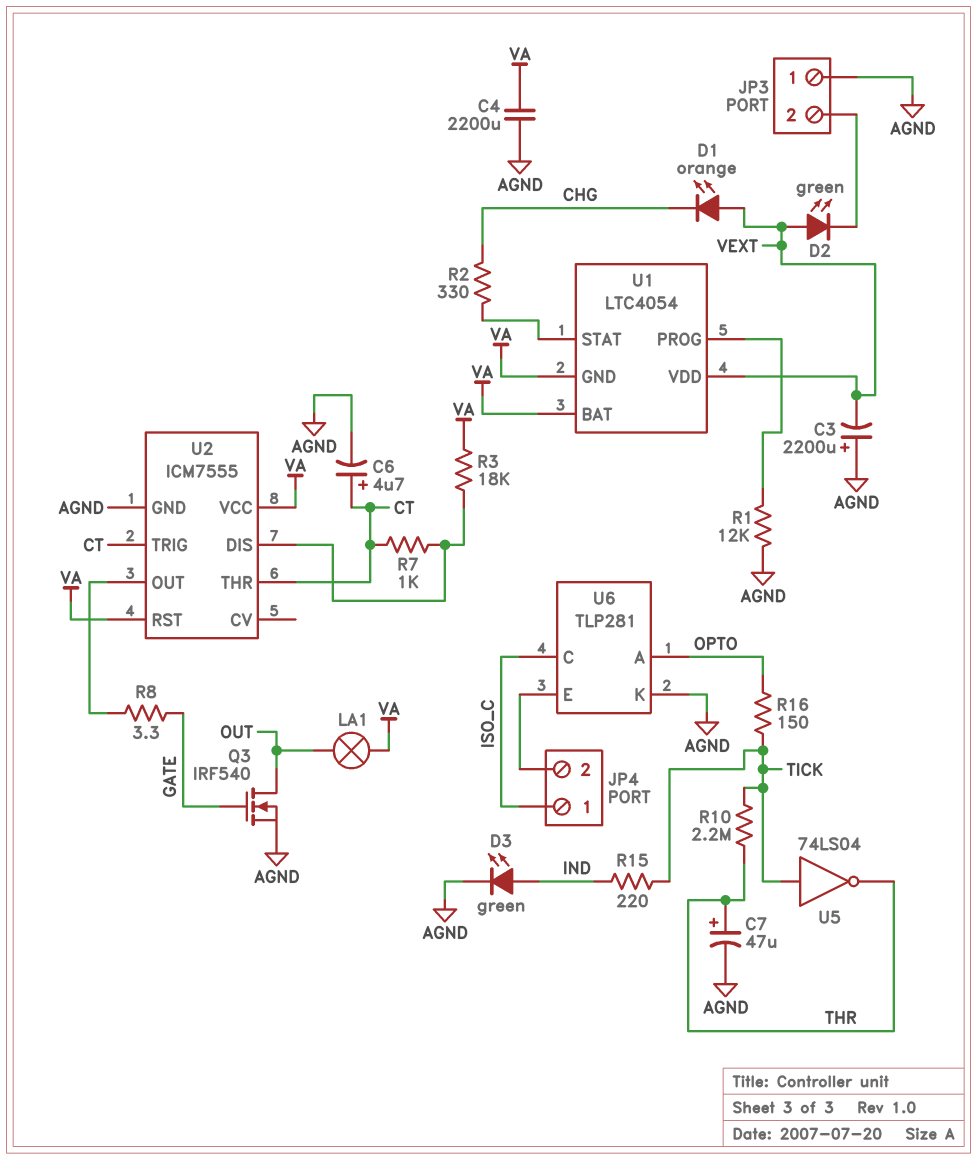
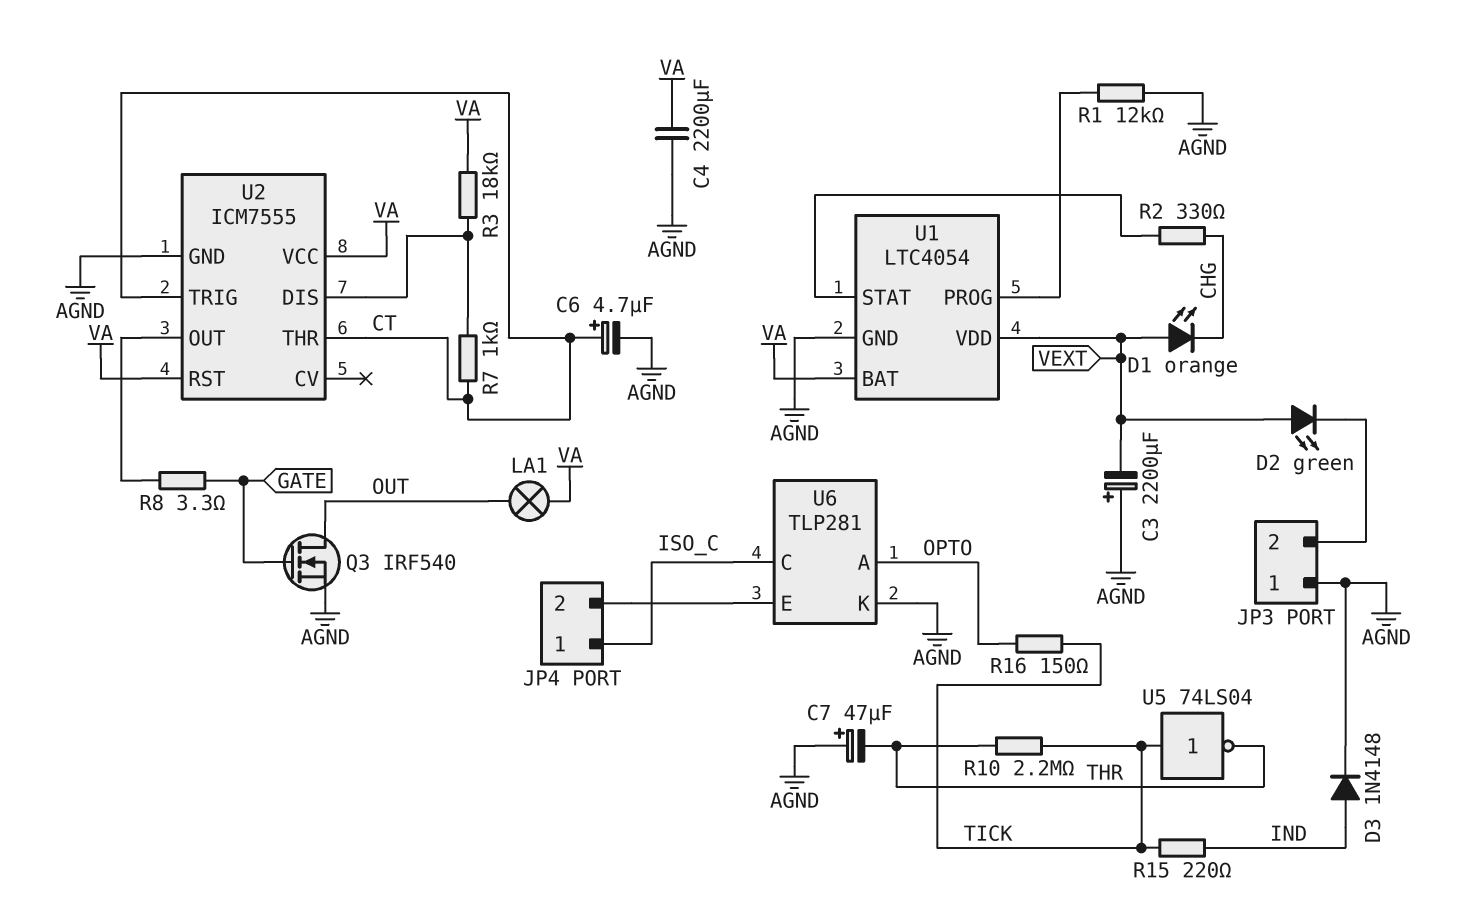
C7: 47uF (plus THR, minus AGND) -> 47uF (plus AGND, minus THR)
D3: LED green (A IND, K AGND) -> diode 1N4148 (A IND, K AGND)
U1 pin GND: VA -> AGND

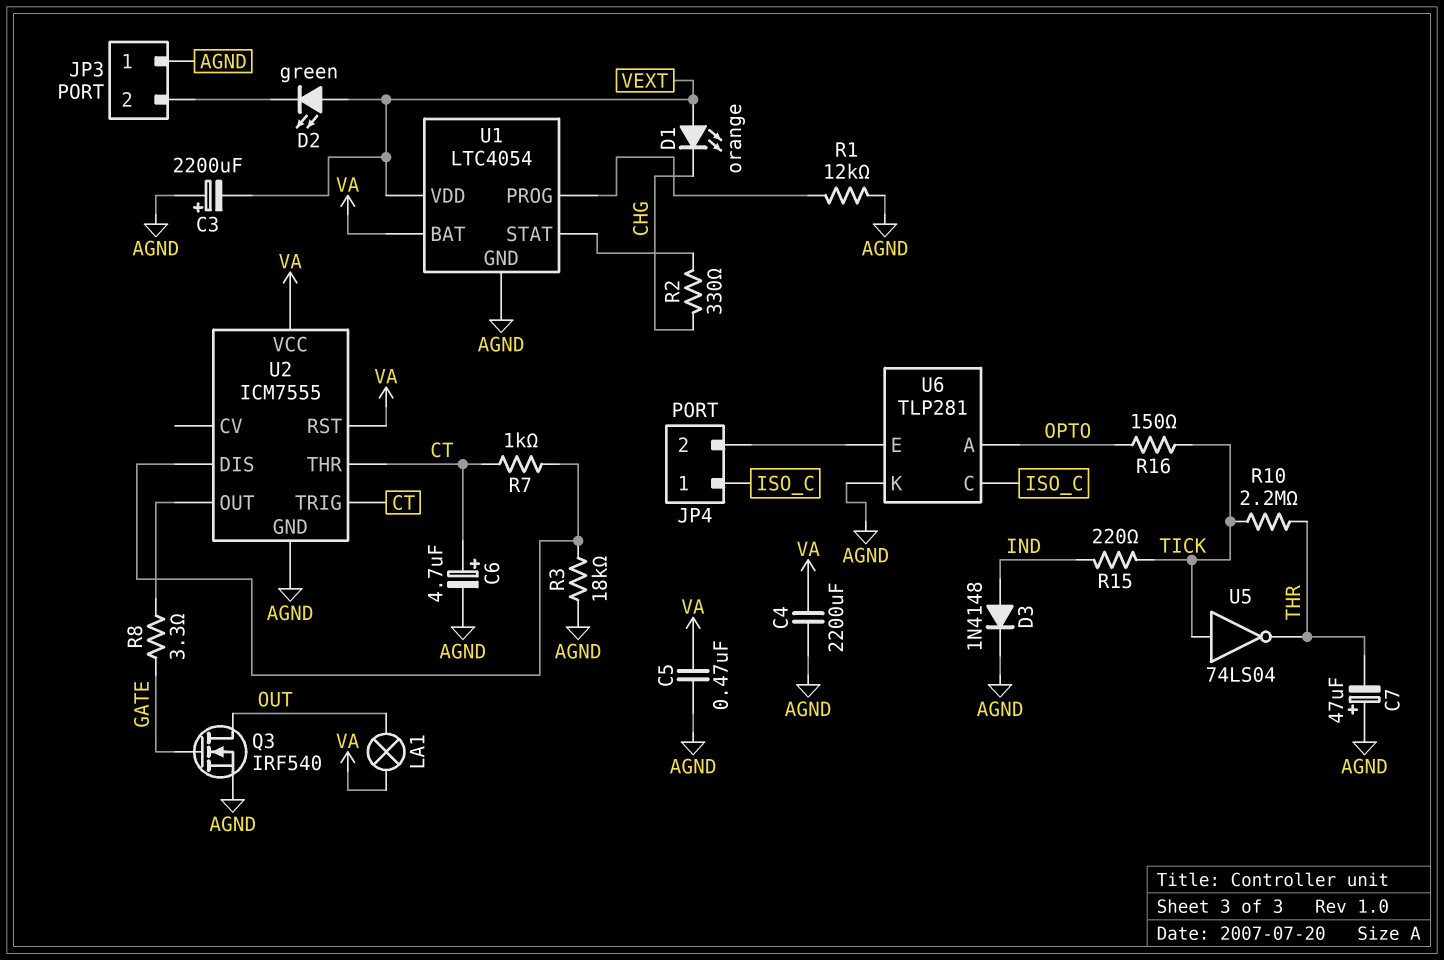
C5: none -> 470nF (AGND, VA)
R3: 18k (U2/DIS, VA) -> 18k (AGND, U2/DIS)

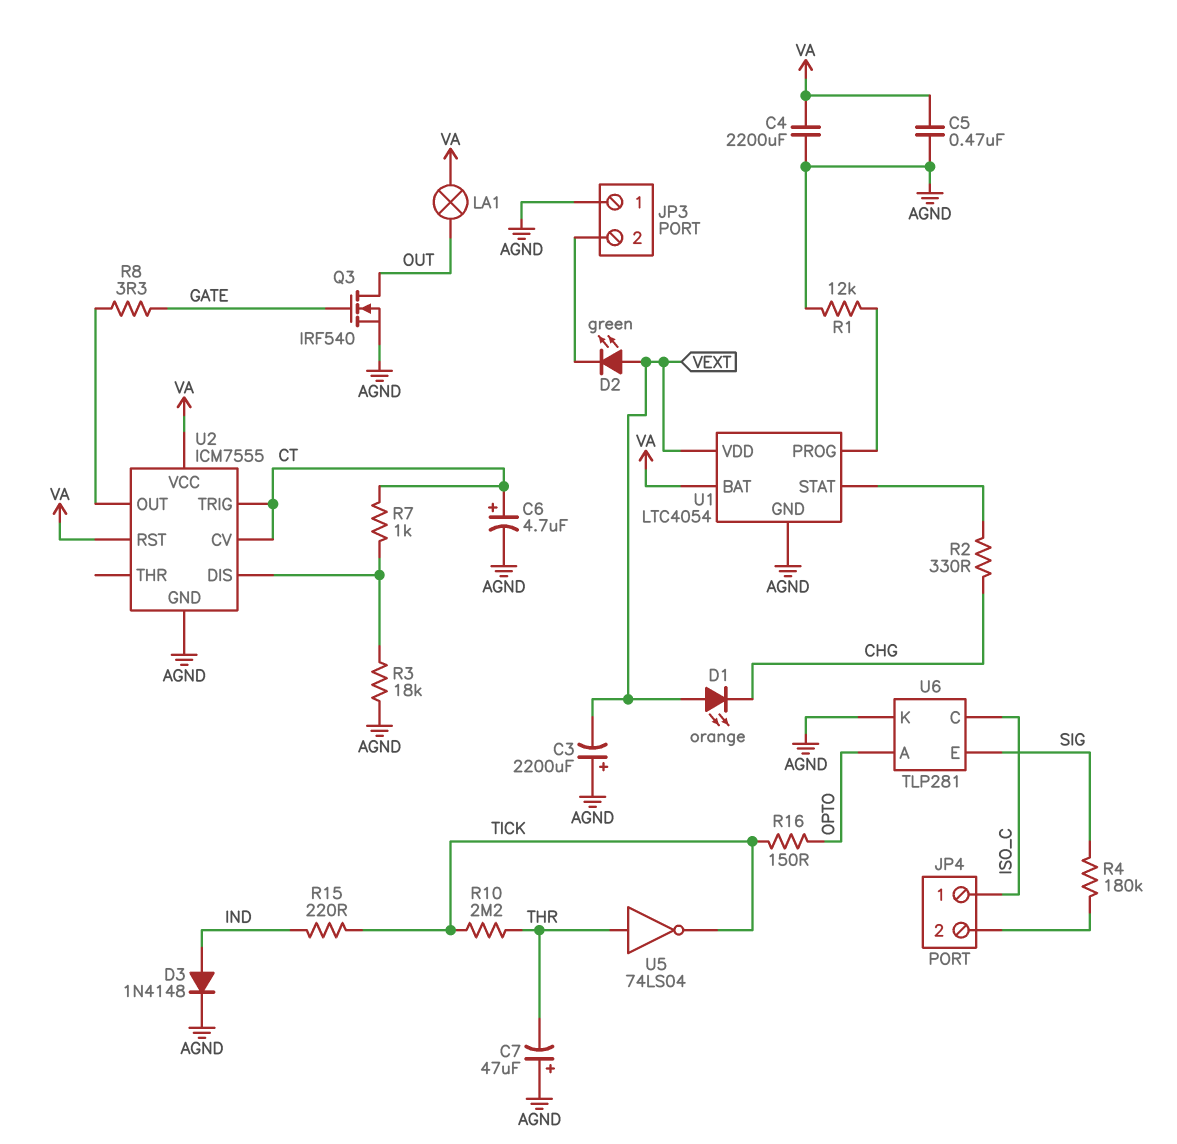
R4: none -> 180k (JP4/2, SIG)
U2 pin CV: none -> CT
U2 pin THR: CT -> none
U5: NOT 74LS04 (in TICK, out THR) -> NOT 74LS04 (in THR, out TICK)
U6 pin E: JP4/2 -> SIG

